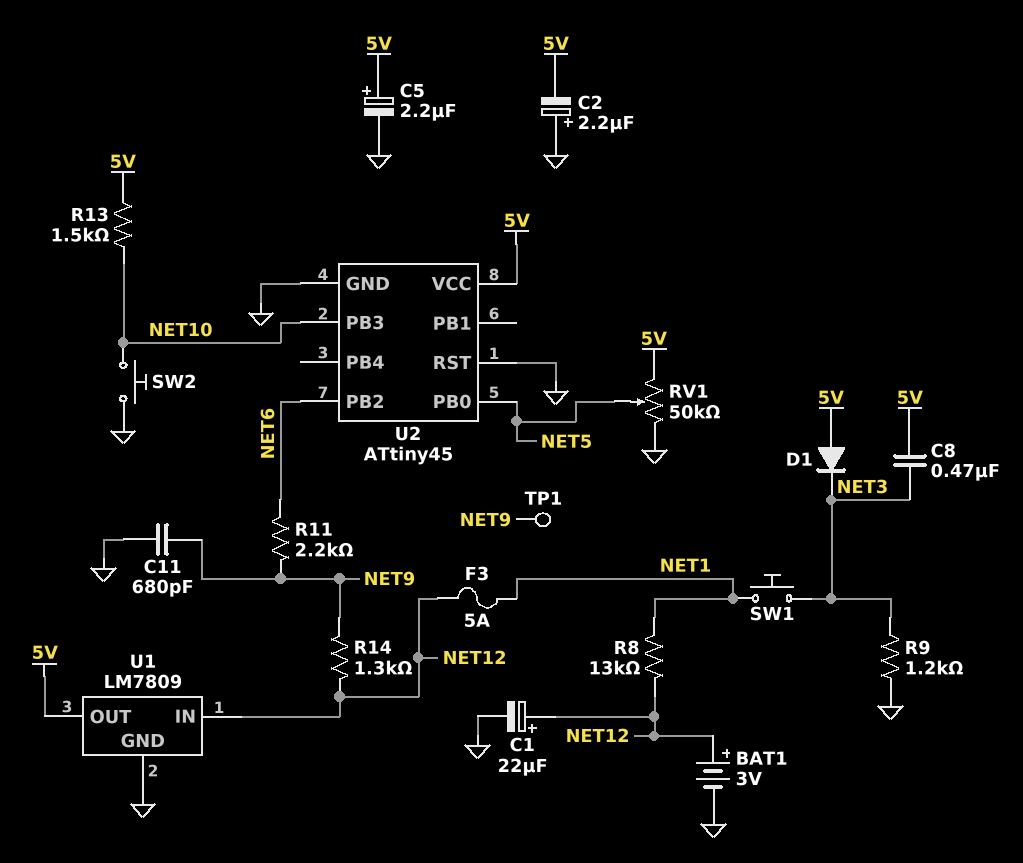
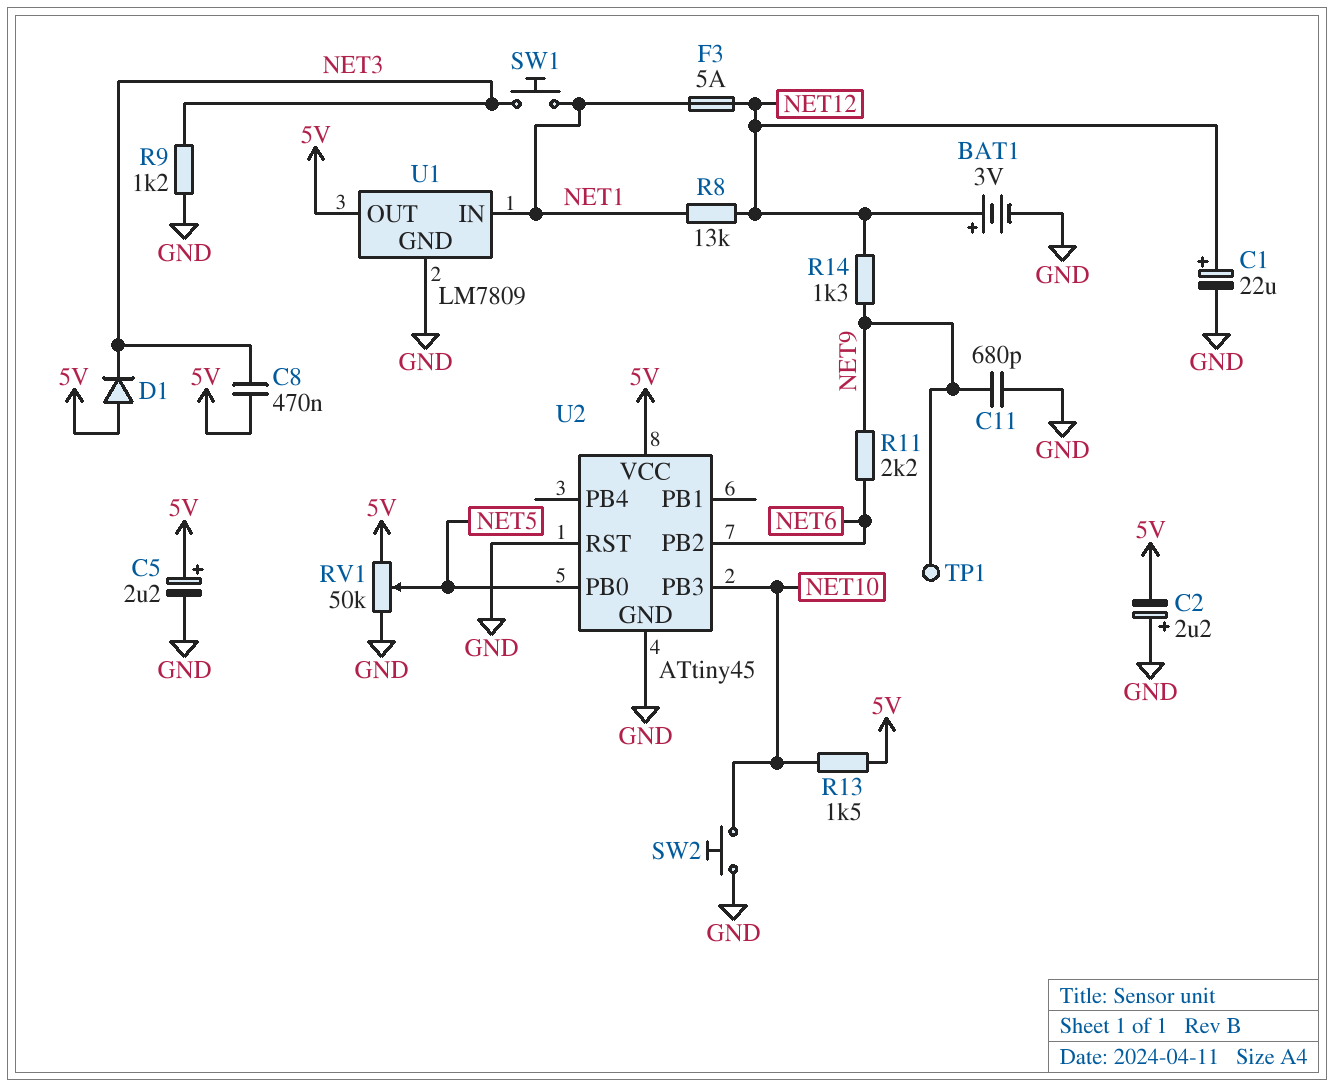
U1 pin IN: NET12 -> NET1

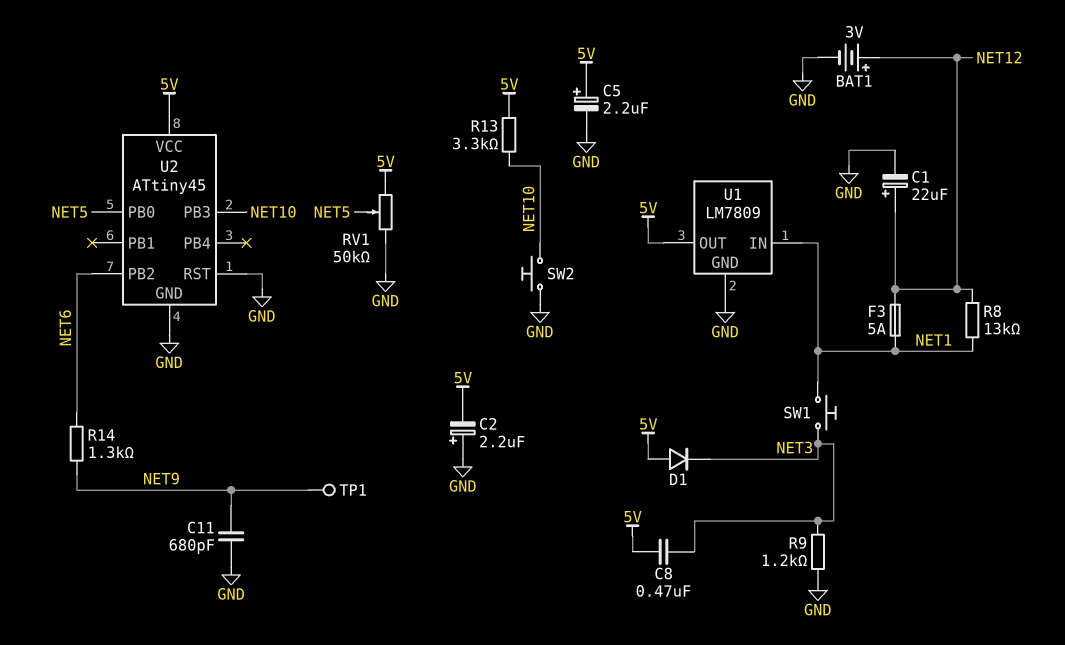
R11: 2.2k (NET6, NET9) -> none
R13: 1.5k (5V, NET10) -> 3.3k (5V, NET10)
R14: 1.3k (NET9, NET12) -> 1.3k (NET6, NET9)

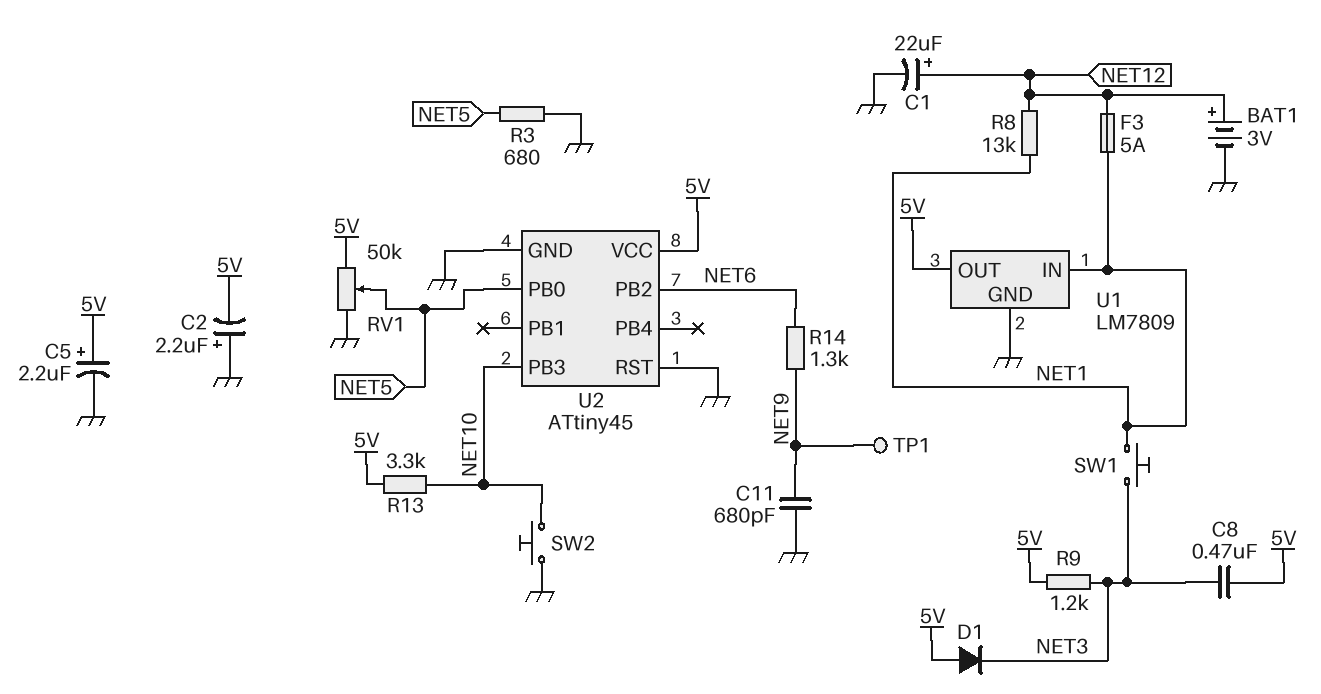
R3: none -> 680 (GND, NET5)
R9: 1.2k (GND, NET3) -> 1.2k (5V, NET3)

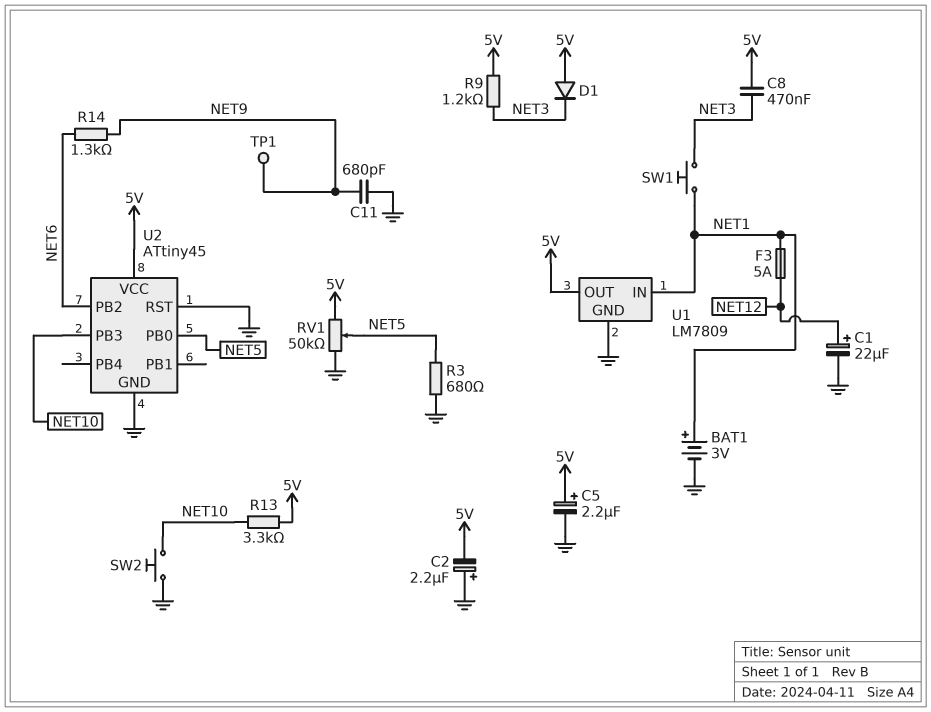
BAT1: 3V (plus NET12, minus GND) -> 3V (plus NET1, minus GND)
R8: 13k (NET1, NET12) -> none

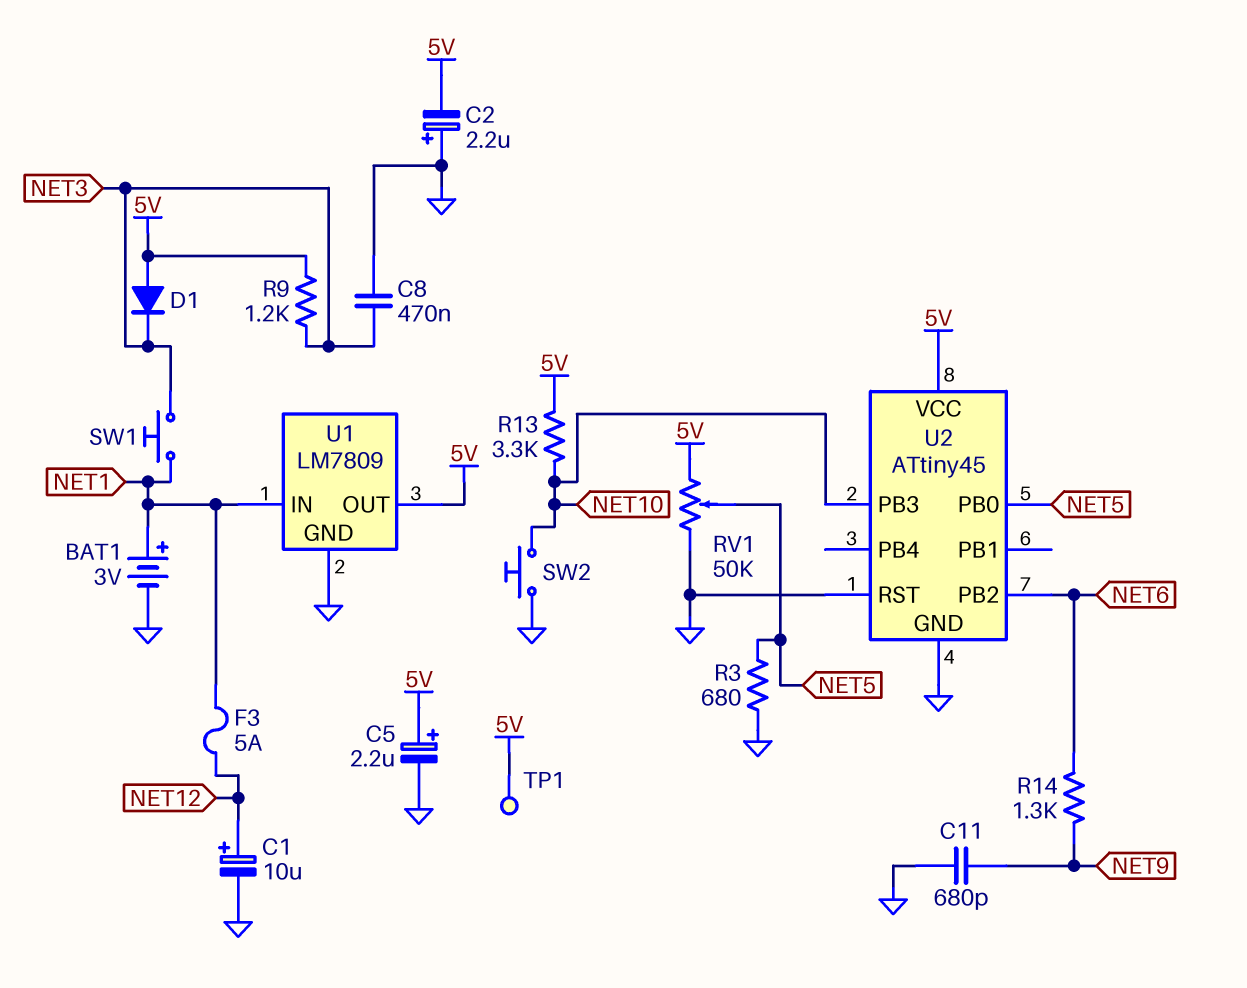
C1: 22uF (plus NET12, minus GND) -> 10uF (plus NET12, minus GND)
C8: 470nF (5V, NET3) -> 470nF (GND, NET3)
TP1: test point (NET9) -> test point (5V)

